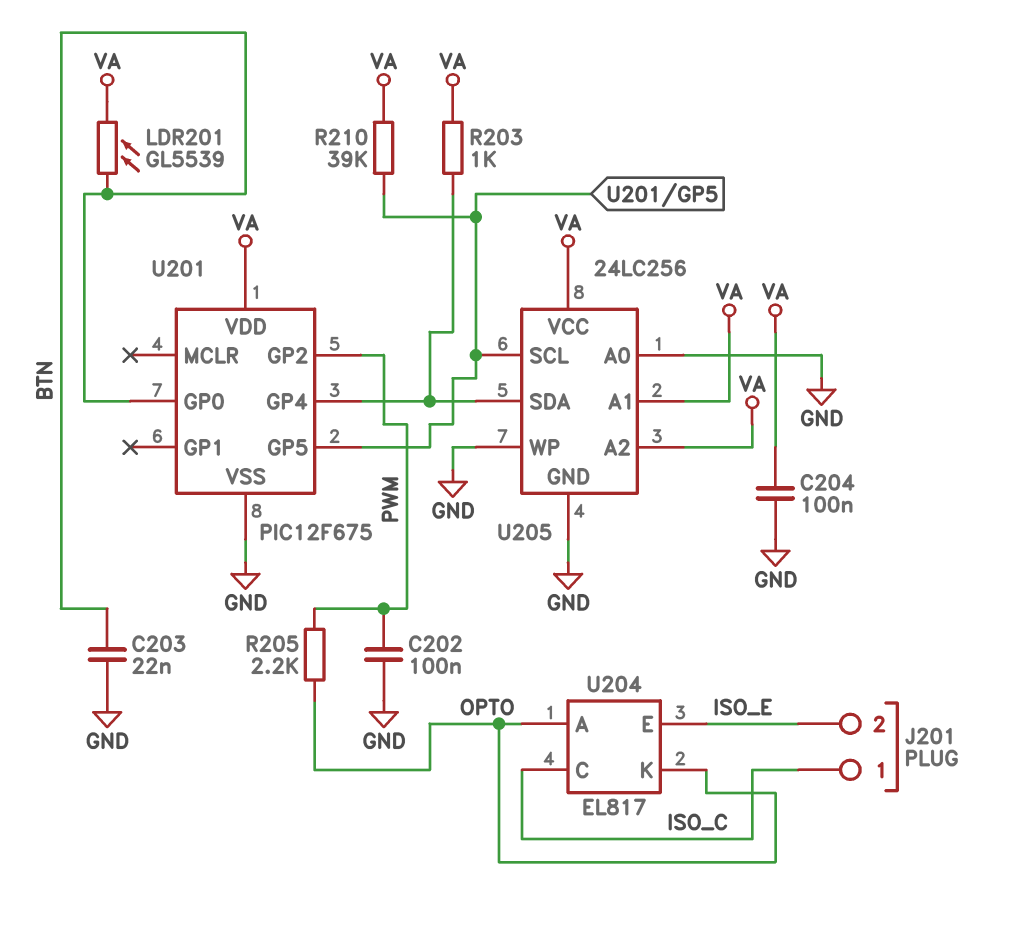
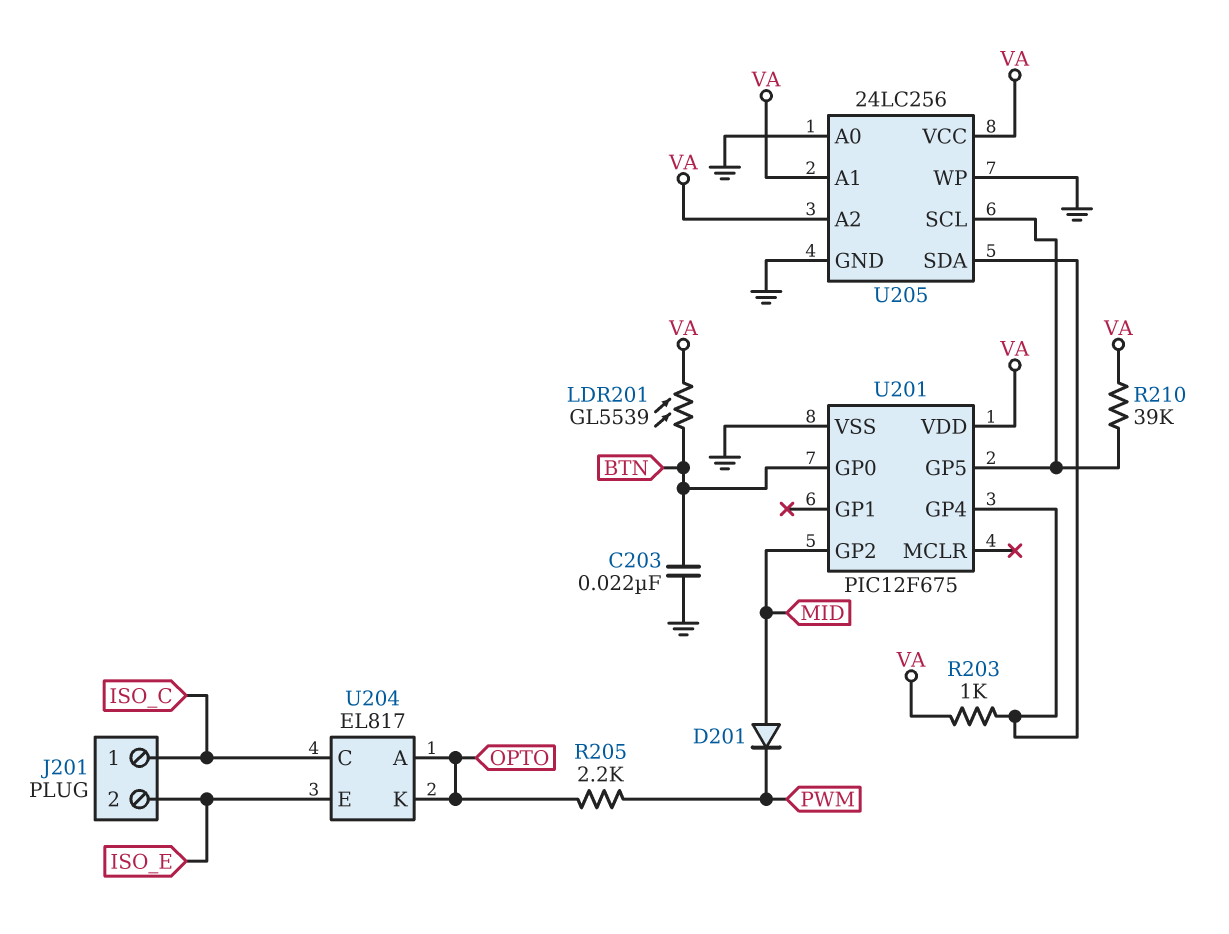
C202: 100nF (GND, PWM) -> none
C204: 100nF (GND, VA) -> none
D201: none -> diode (A MID, K PWM)
U201 pin GP2: PWM -> MID

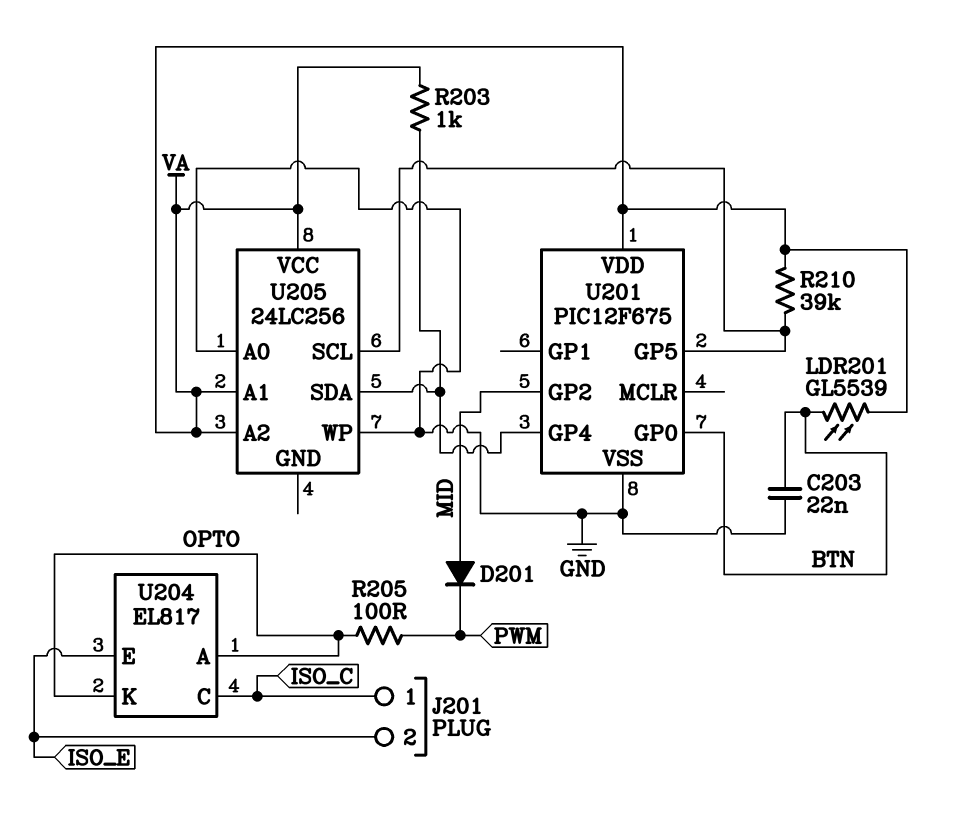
R205: 2.2k (OPTO, PWM) -> 100 (OPTO, PWM)
U205 pin GND: GND -> none

